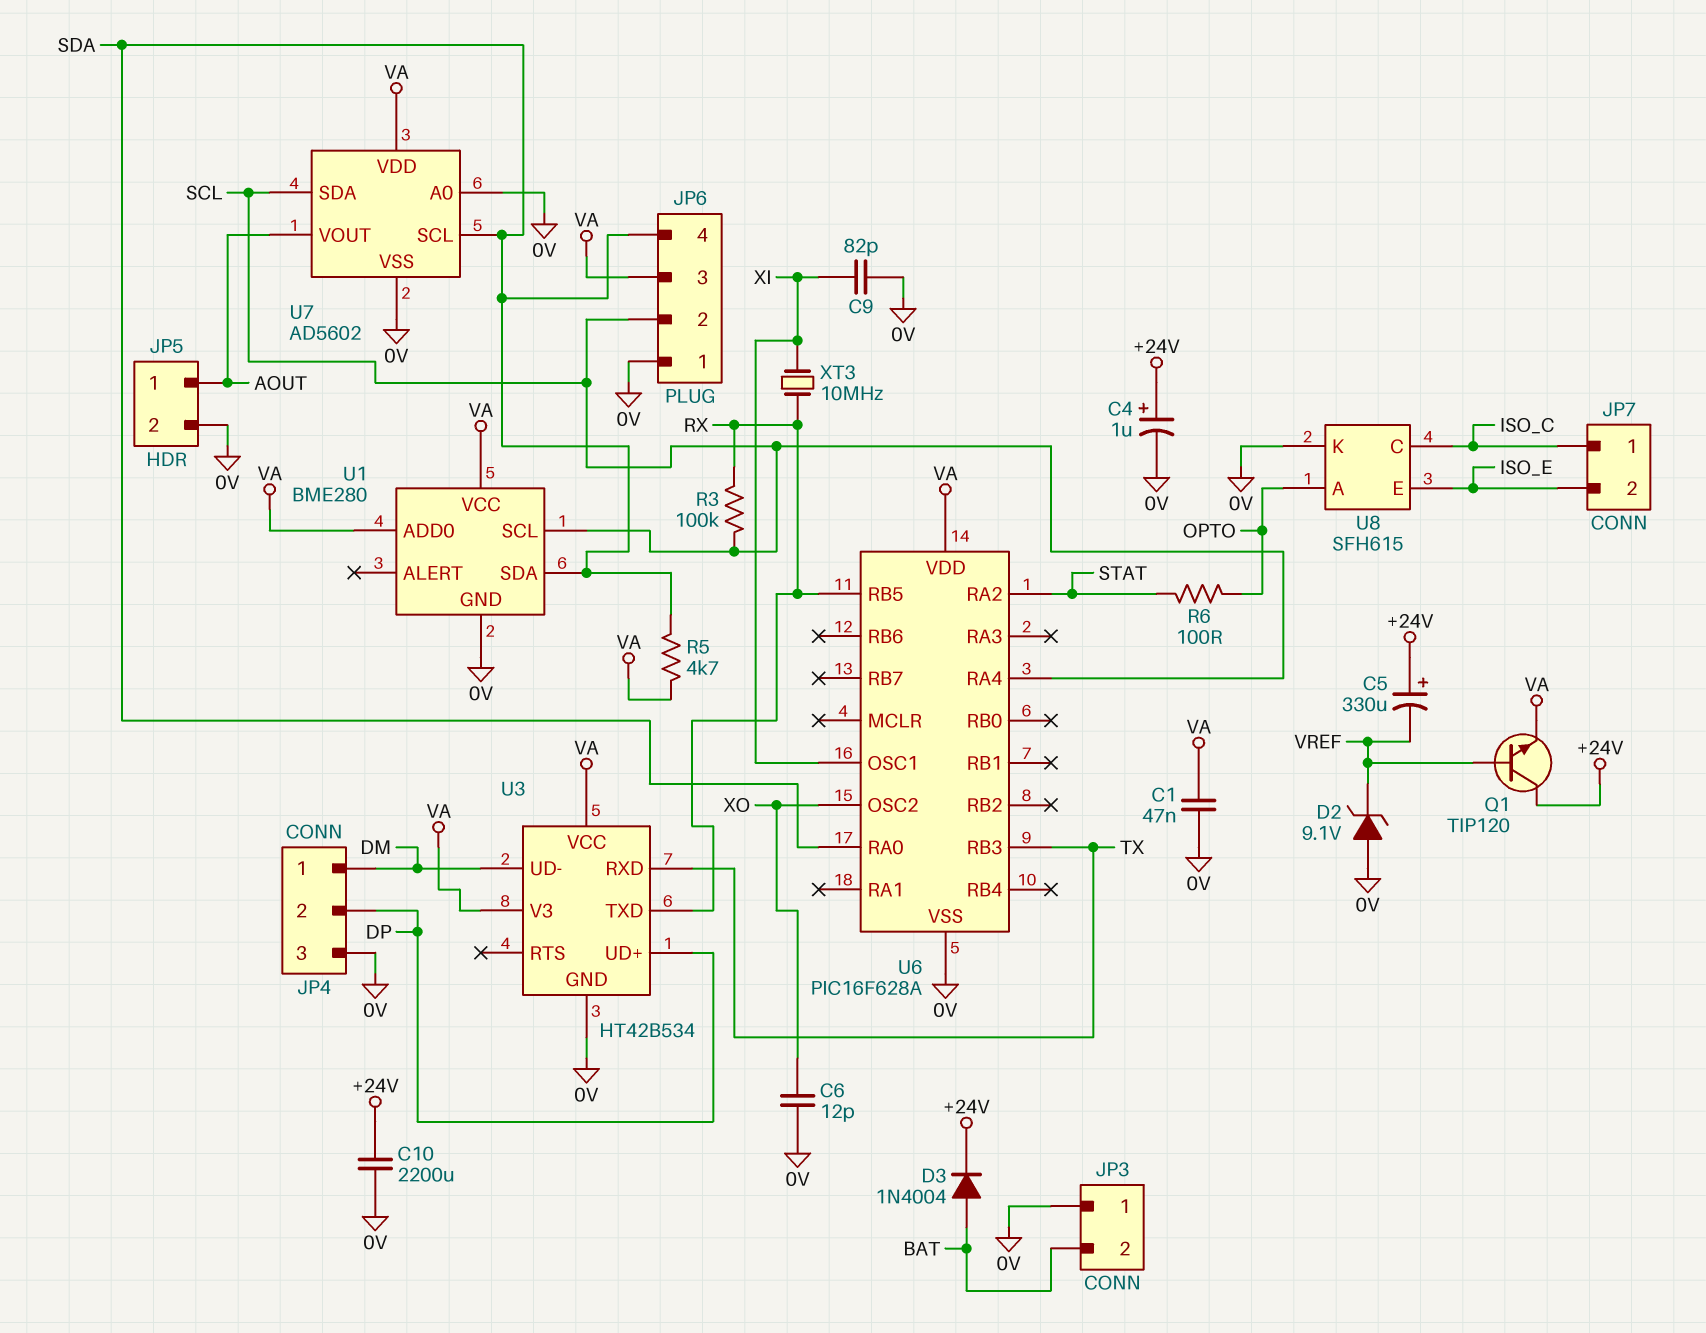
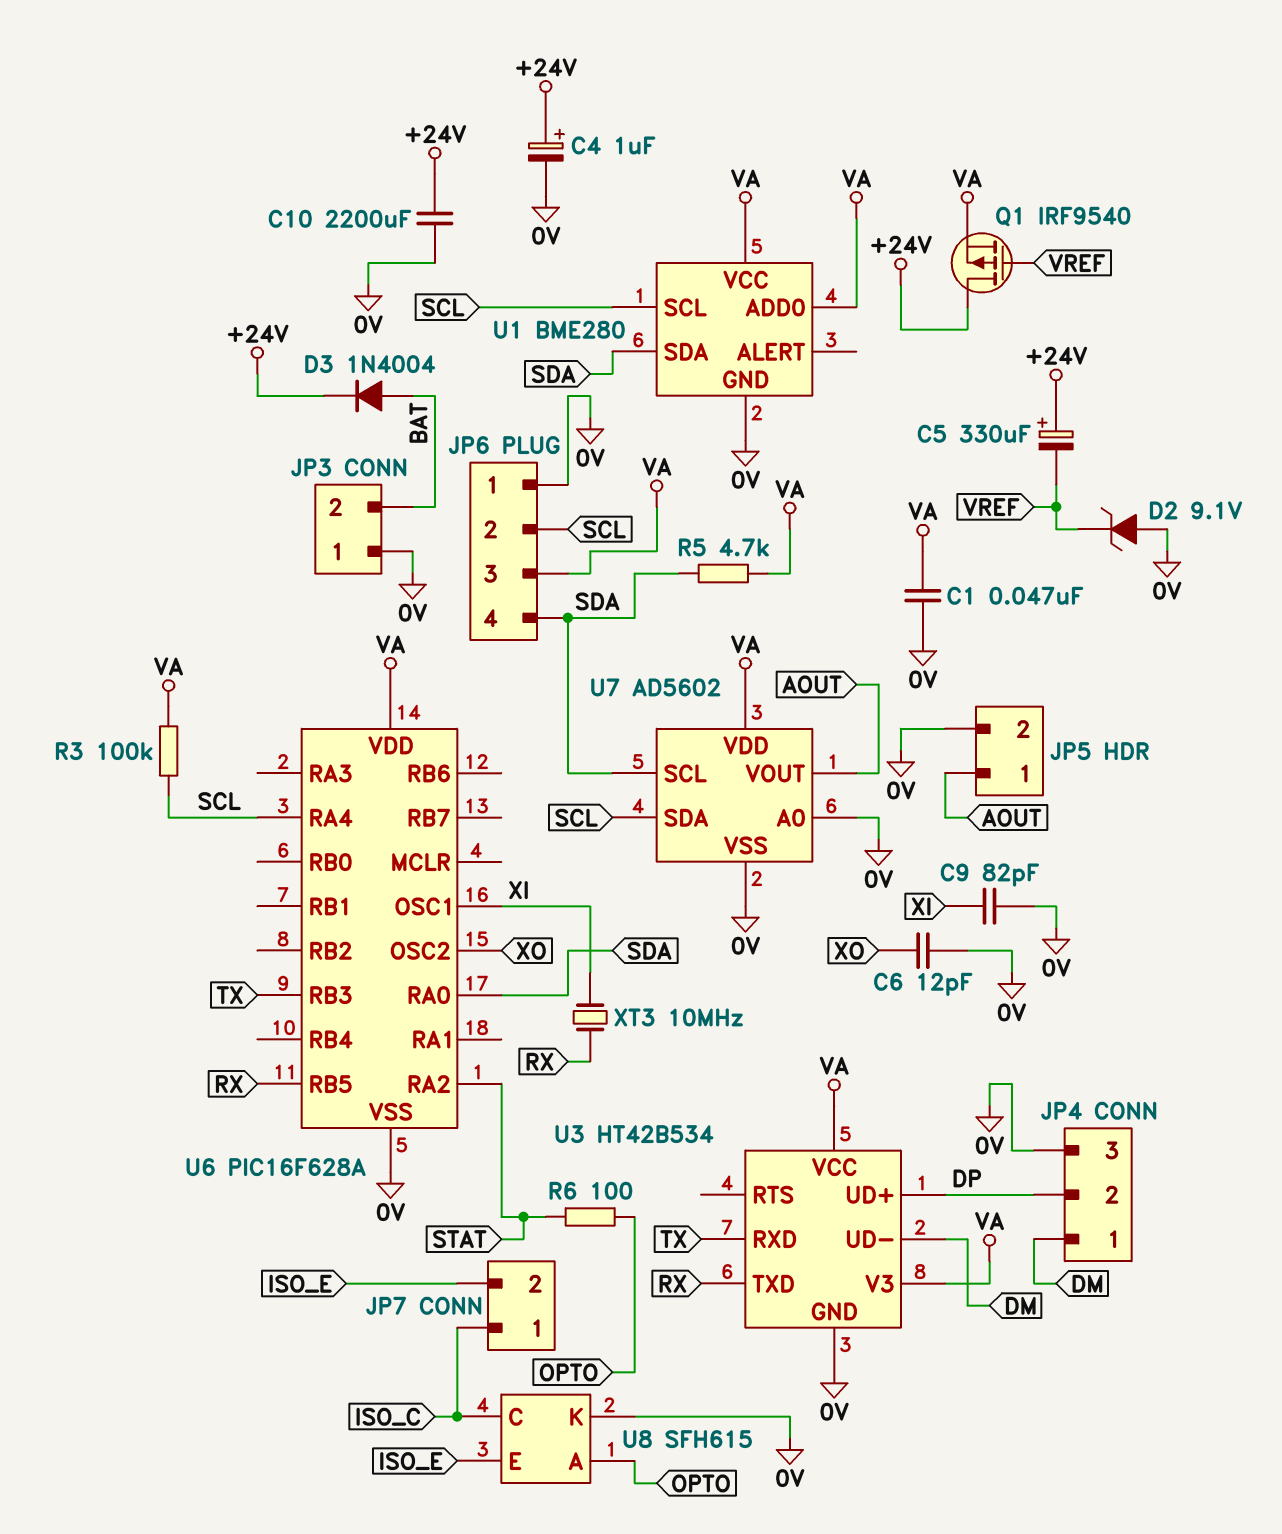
Q1: NPN TIP120 (B VREF, C +24V, E VA) -> PMOS IRF9540 (G VREF, D +24V, S VA)
R3: 100k (RX, SCL) -> 100k (SCL, VA)

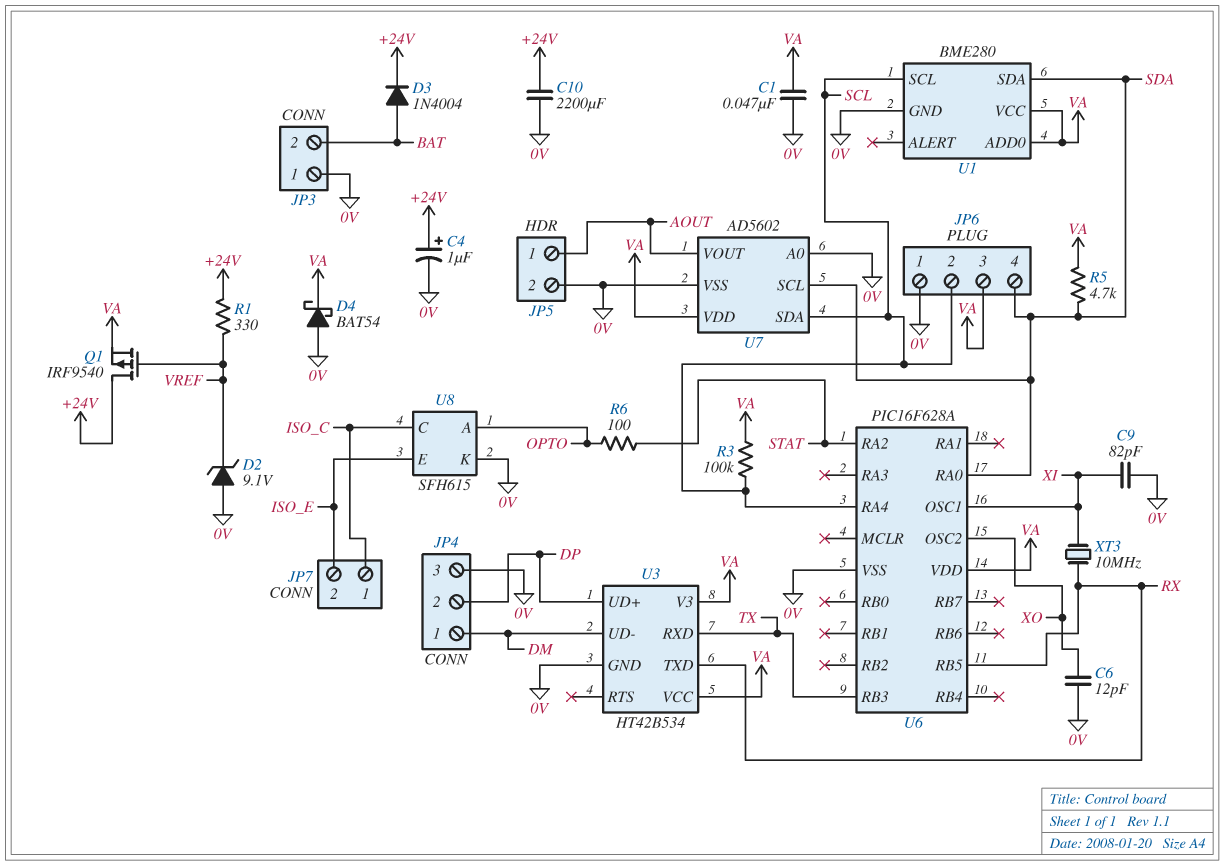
C5: 330uF (plus +24V, minus VREF) -> none
D4: none -> schottky BAT54 (A 0V, K VA)
R1: none -> 330 (+24V, VREF)

